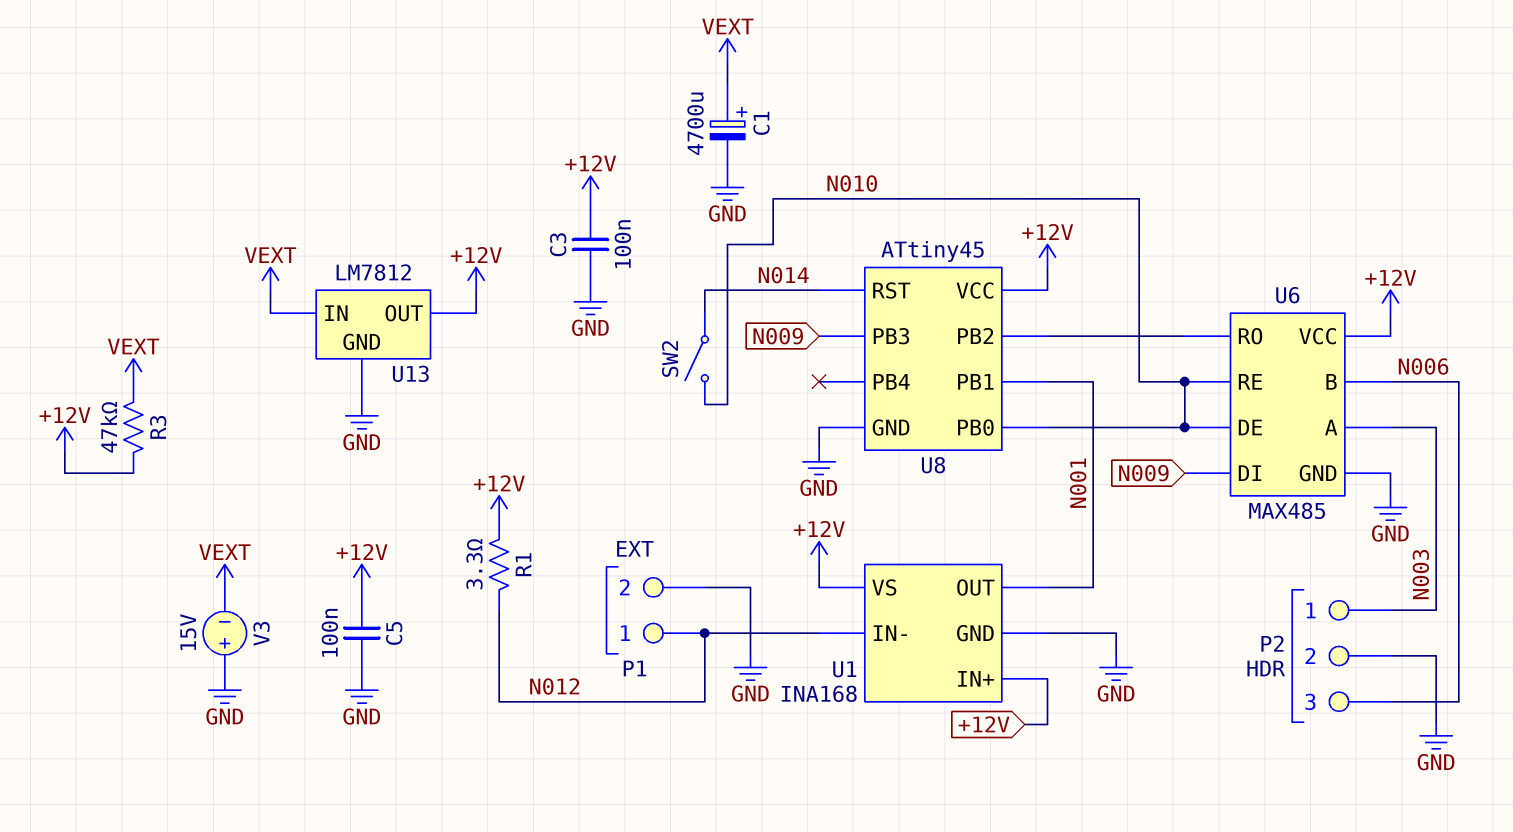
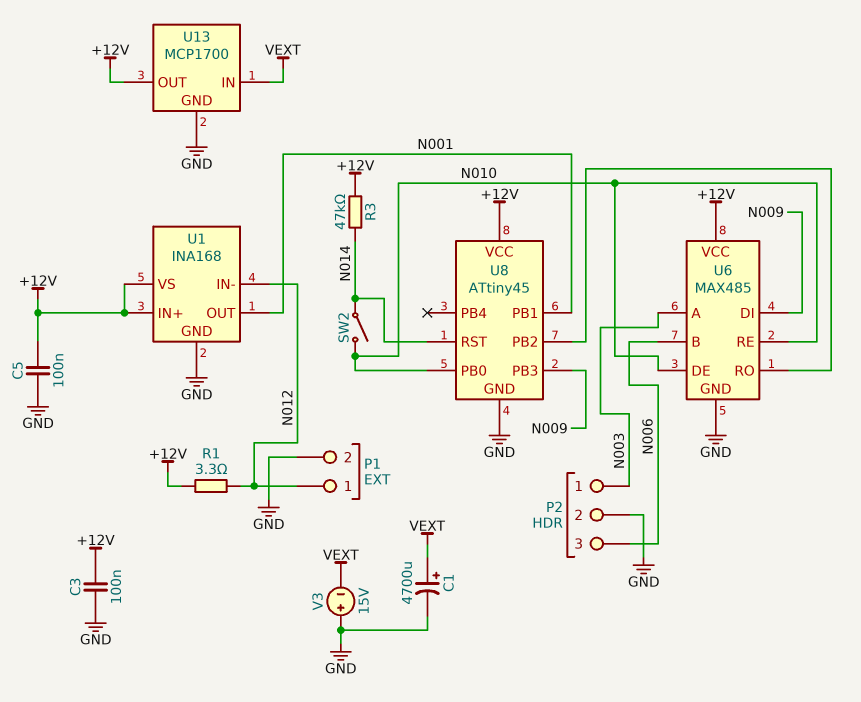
R3: 47k (+12V, VEXT) -> 47k (+12V, N014)
U13: LM7812 -> MCP1700

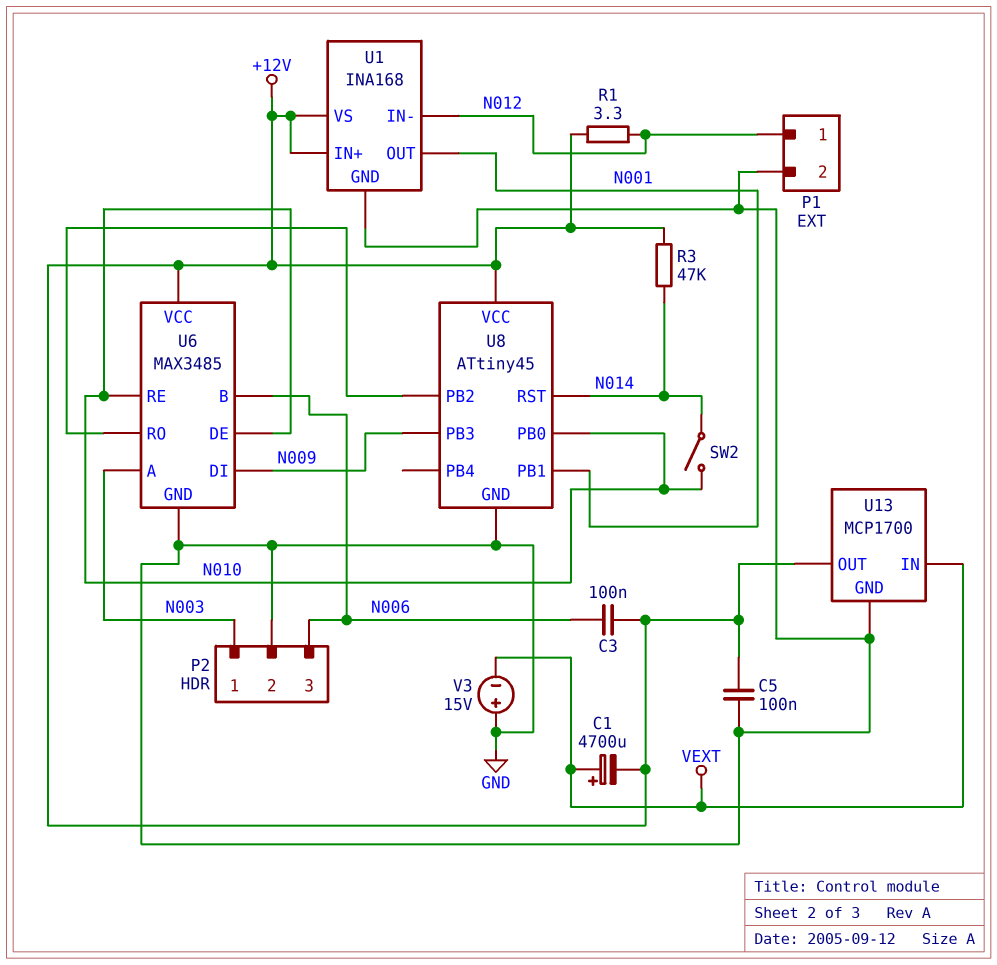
C1: 4700uF (plus VEXT, minus GND) -> 4700uF (plus VEXT, minus +12V)
C3: 100nF (+12V, GND) -> 100nF (+12V, N006)
U6: MAX485 -> MAX3485

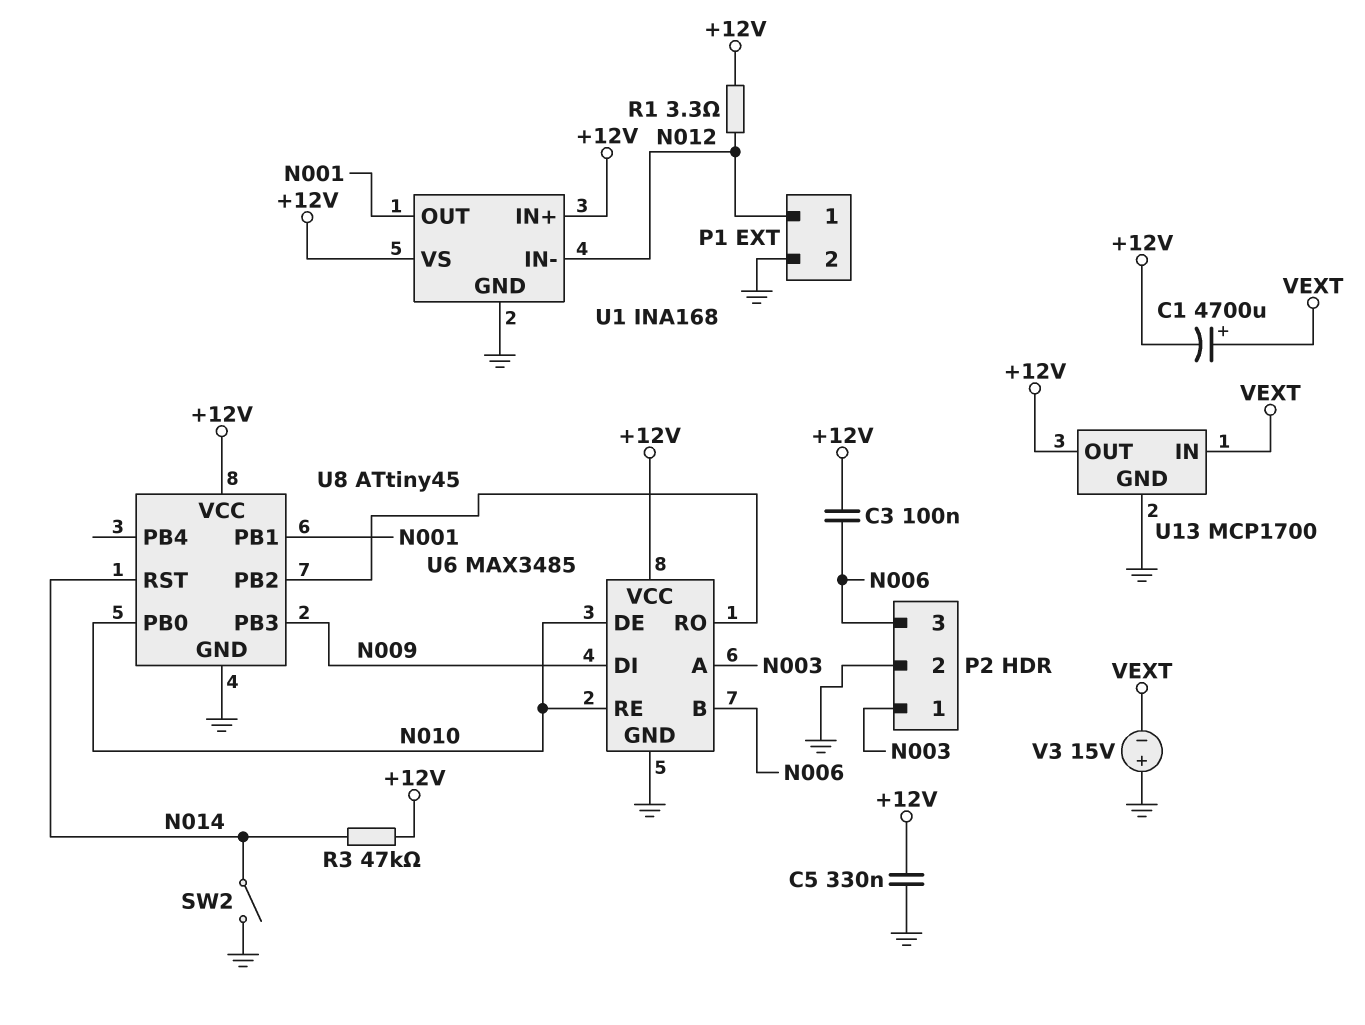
C5: 100nF (+12V, GND) -> 330nF (+12V, GND)
SW2: switch (N010, N014) -> switch (GND, N014)

